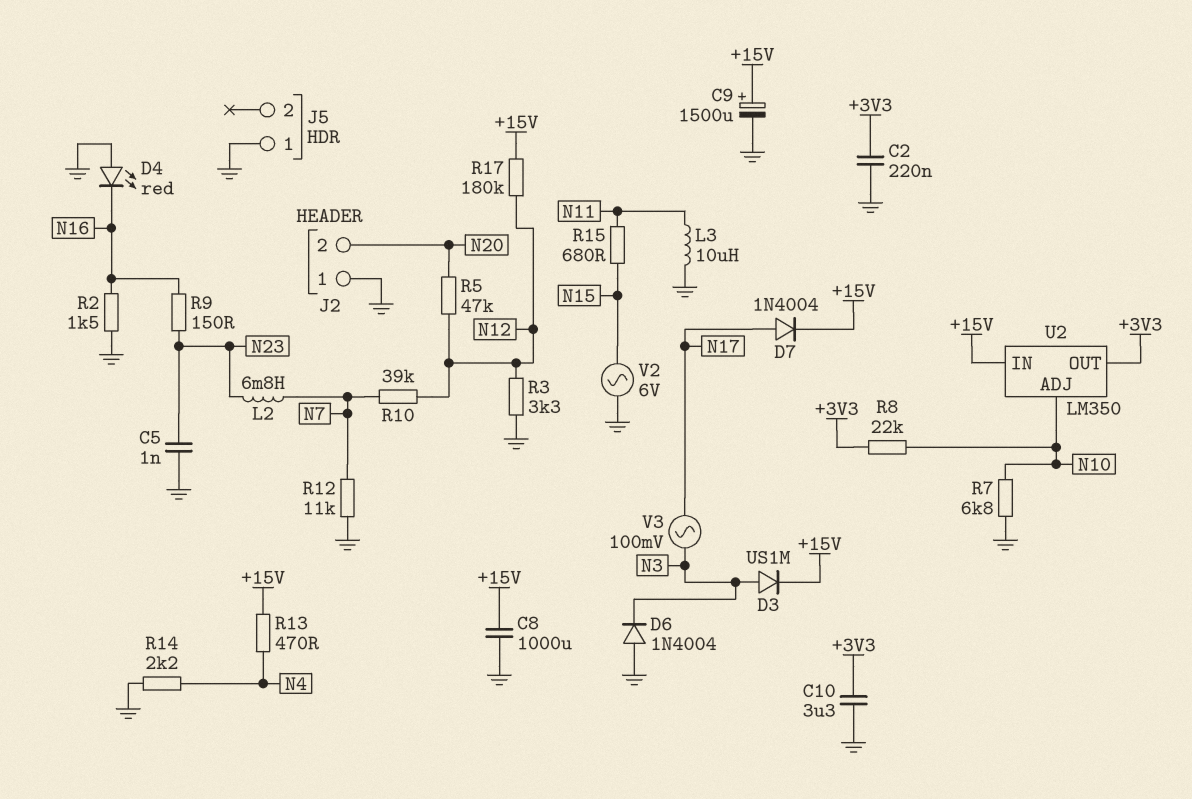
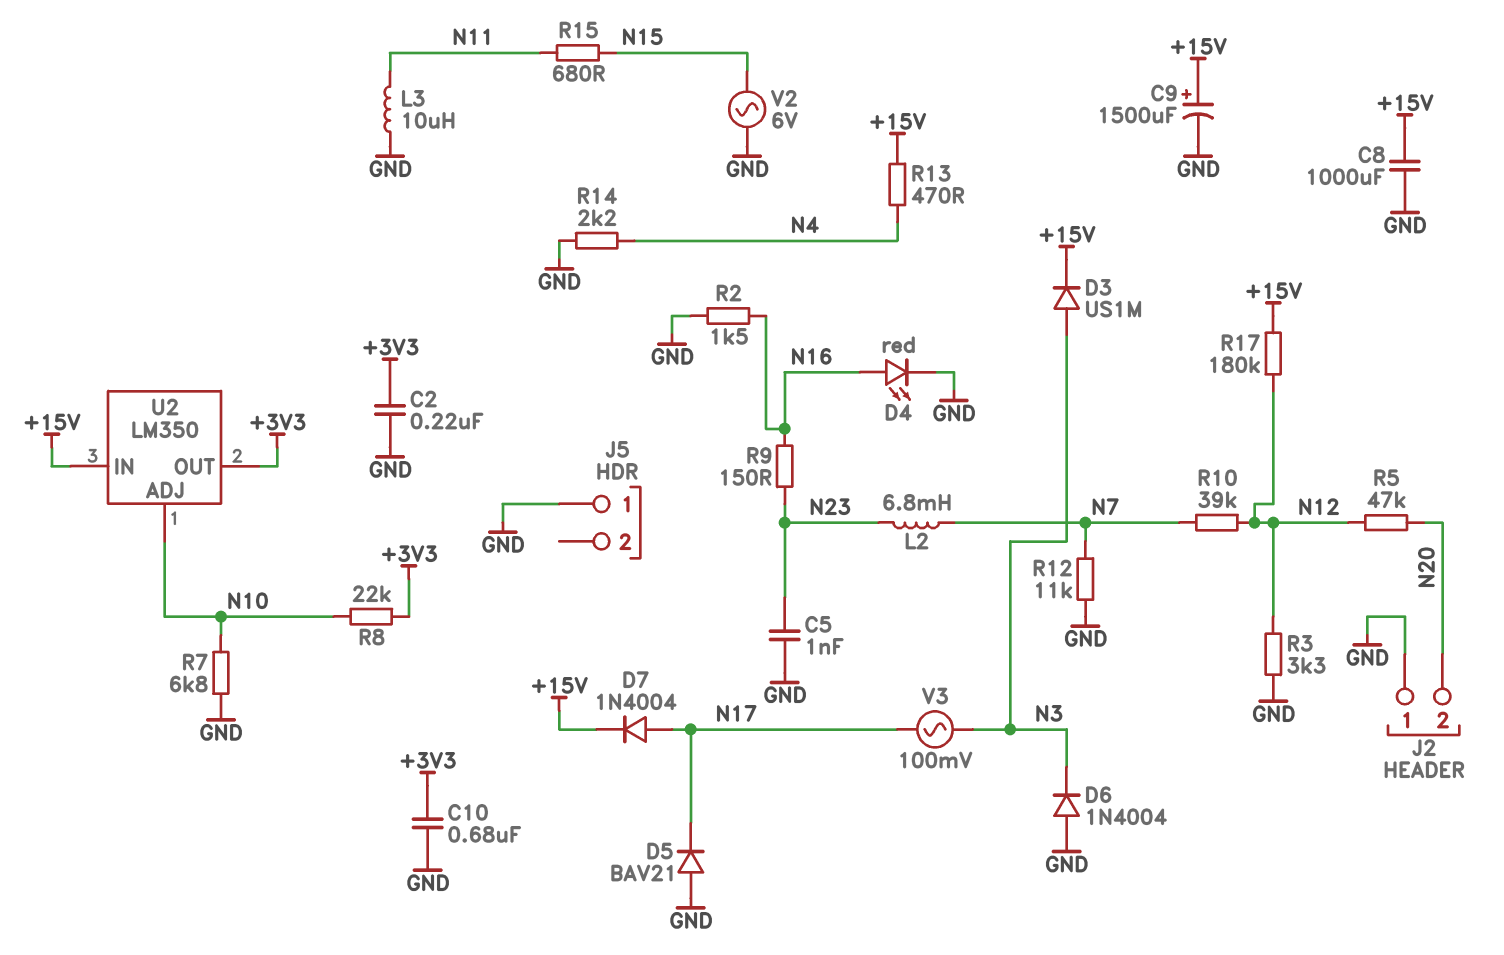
C10: 3.3uF (+3V3, GND) -> 680nF (+3V3, GND)
D4: LED red (A GND, K N16) -> LED red (A N16, K GND)
D5: none -> diode BAV21 (A GND, K N17)

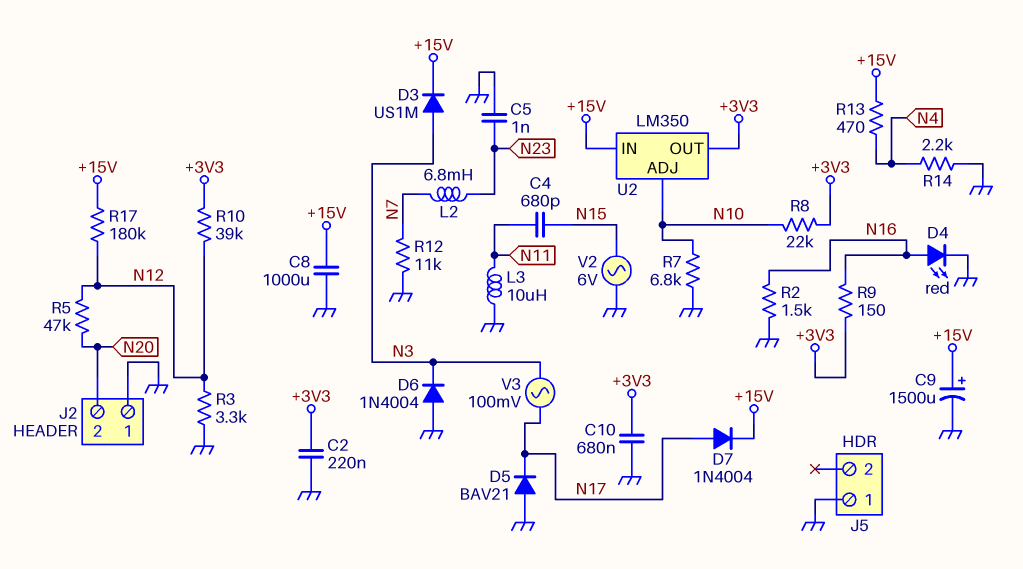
C4: none -> 680pF (N11, N15)
R9: 150 (N16, N23) -> 150 (+3V3, N16)
R10: 39k (N7, N12) -> 39k (+3V3, N12)
R15: 680 (N11, N15) -> none

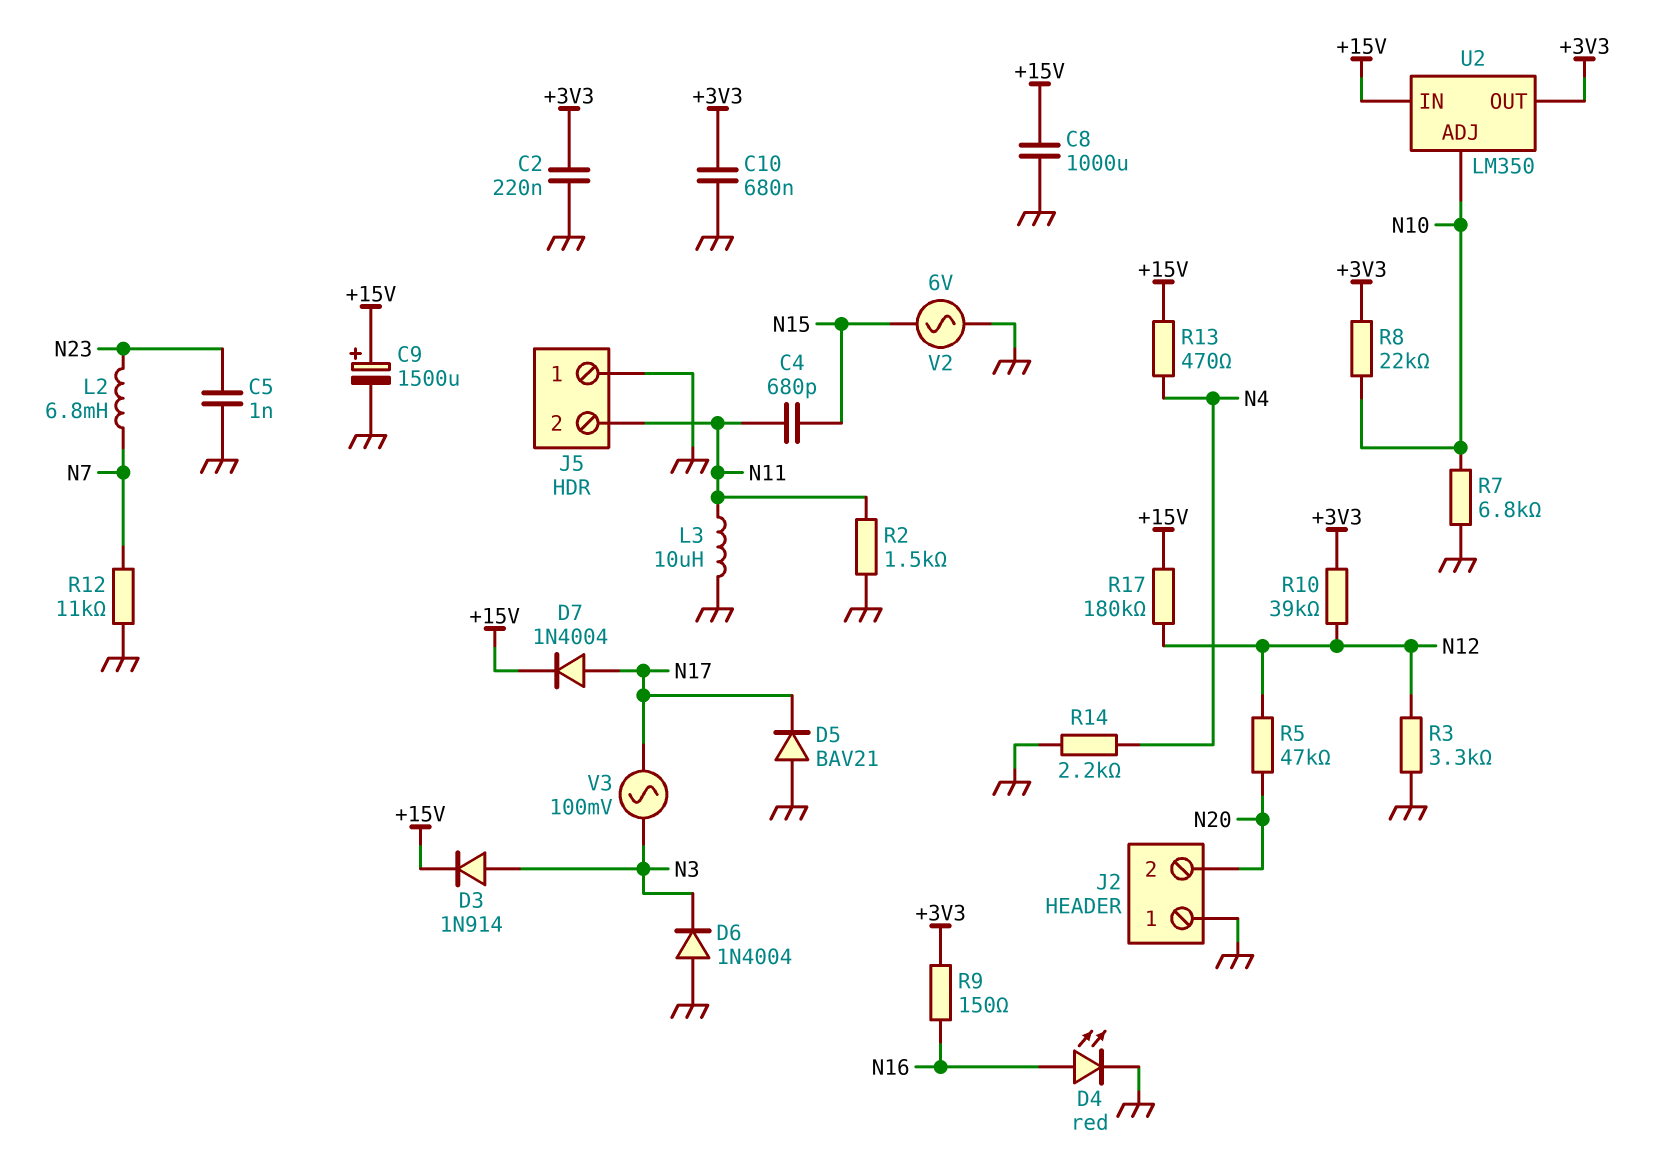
D3: diode US1M (A N3, K +15V) -> diode 1N914 (A N3, K +15V)
J5 pin 2: none -> N11
R2: 1.5k (GND, N16) -> 1.5k (GND, N11)

